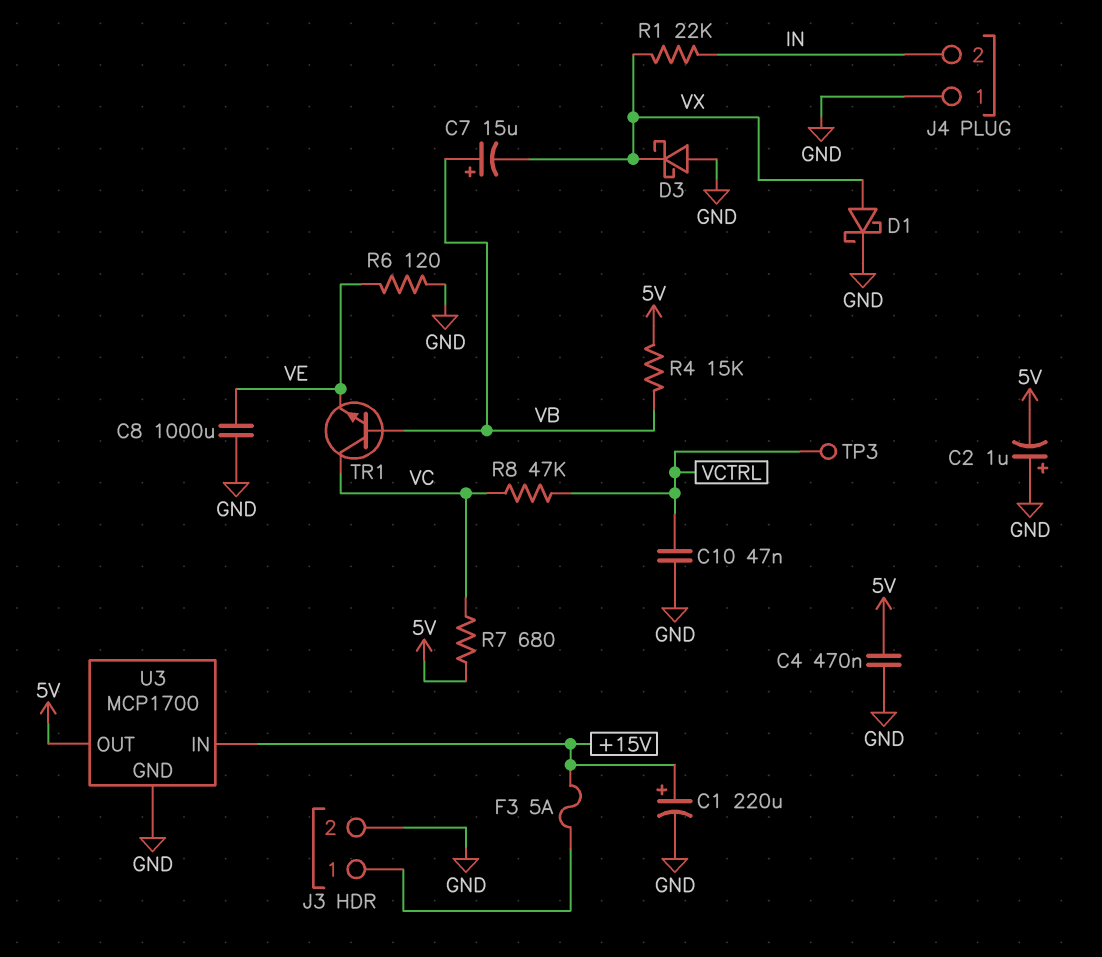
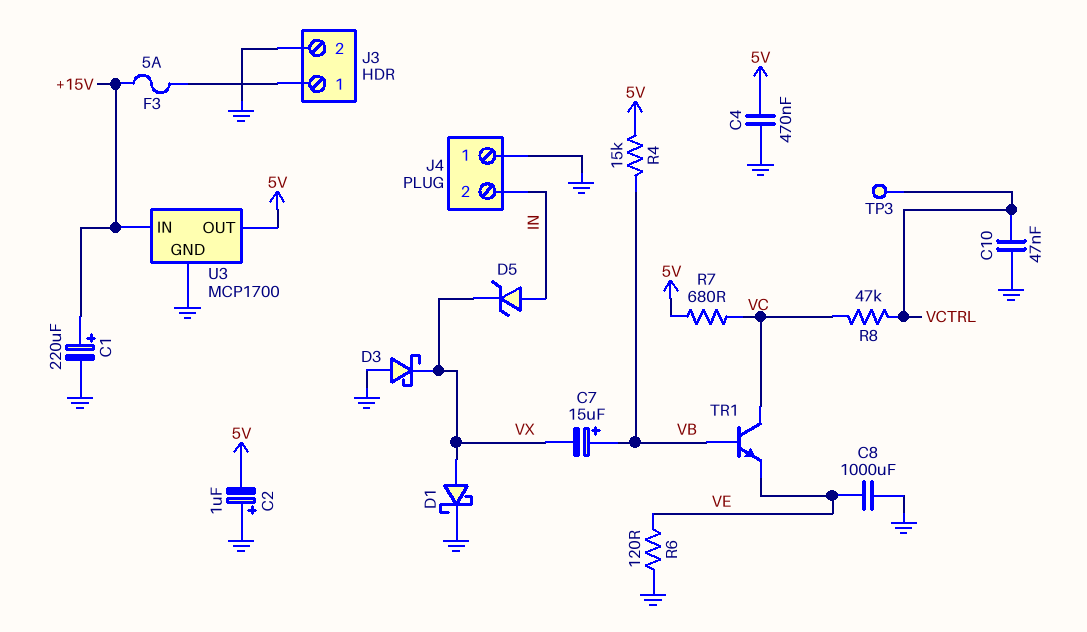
D5: none -> zener (A IN, K VX)
R1: 22k (IN, VX) -> none

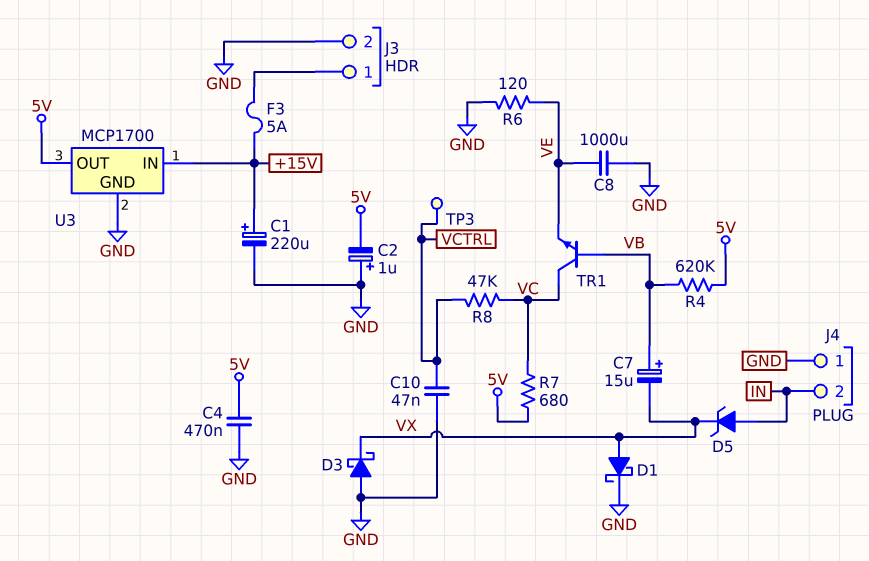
R4: 15k (5V, VB) -> 620k (5V, VB)

